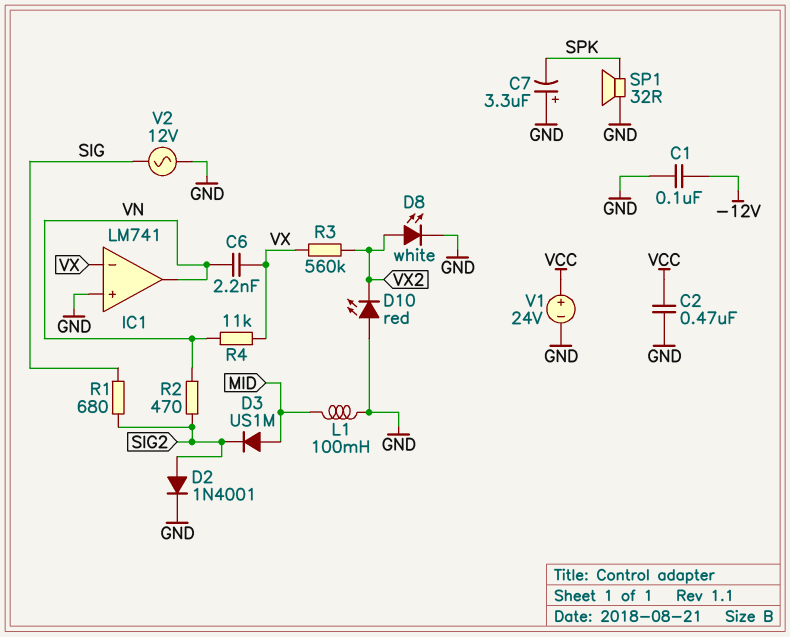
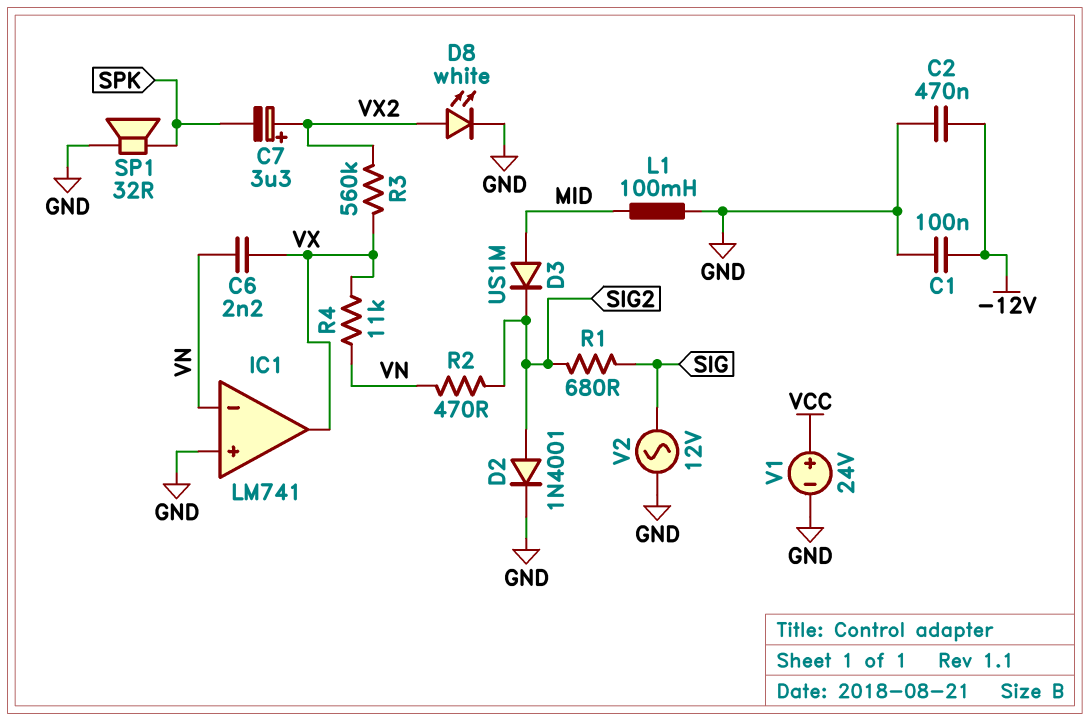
C2: 470nF (GND, VCC) -> 470nF (-12V, GND)
C7: 3.3uF (plus GND, minus SPK) -> 3.3uF (plus VX2, minus SPK)
D10: LED red (A GND, K VX2) -> none
IC1 pin in-: VX -> VN
IC1 pin out: VN -> VX

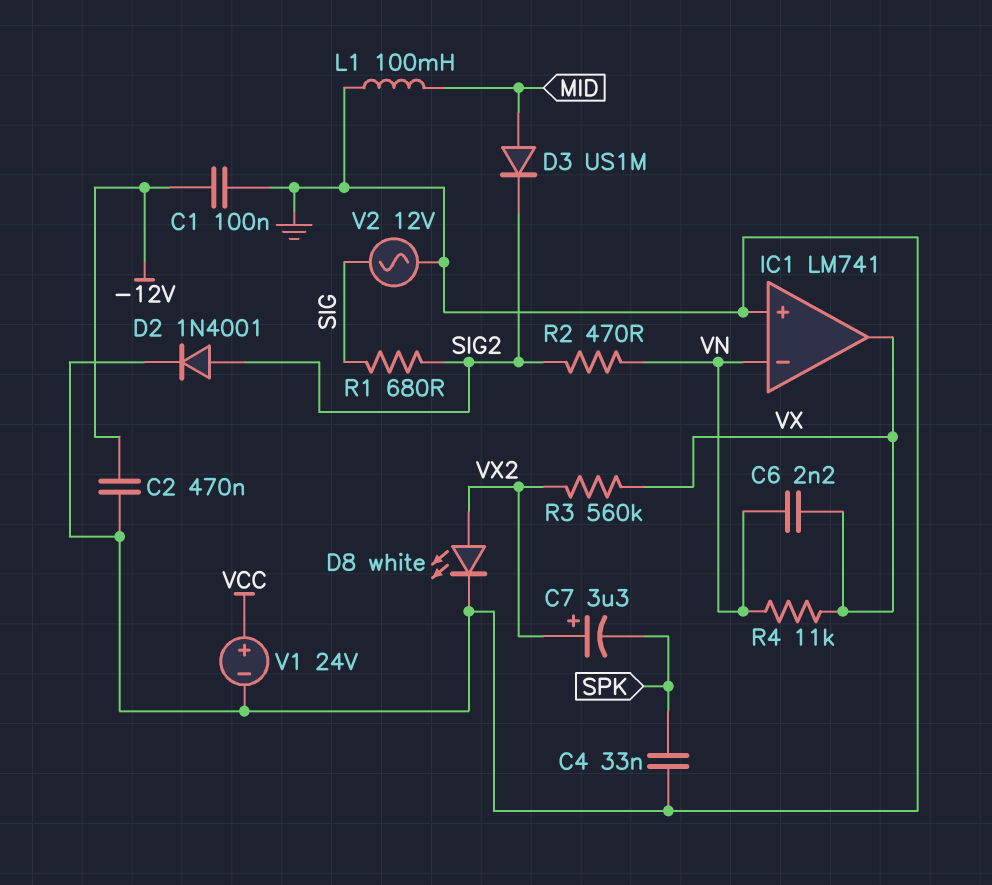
C4: none -> 33nF (GND, SPK)
SP1: speaker 32R (GND, SPK) -> none

